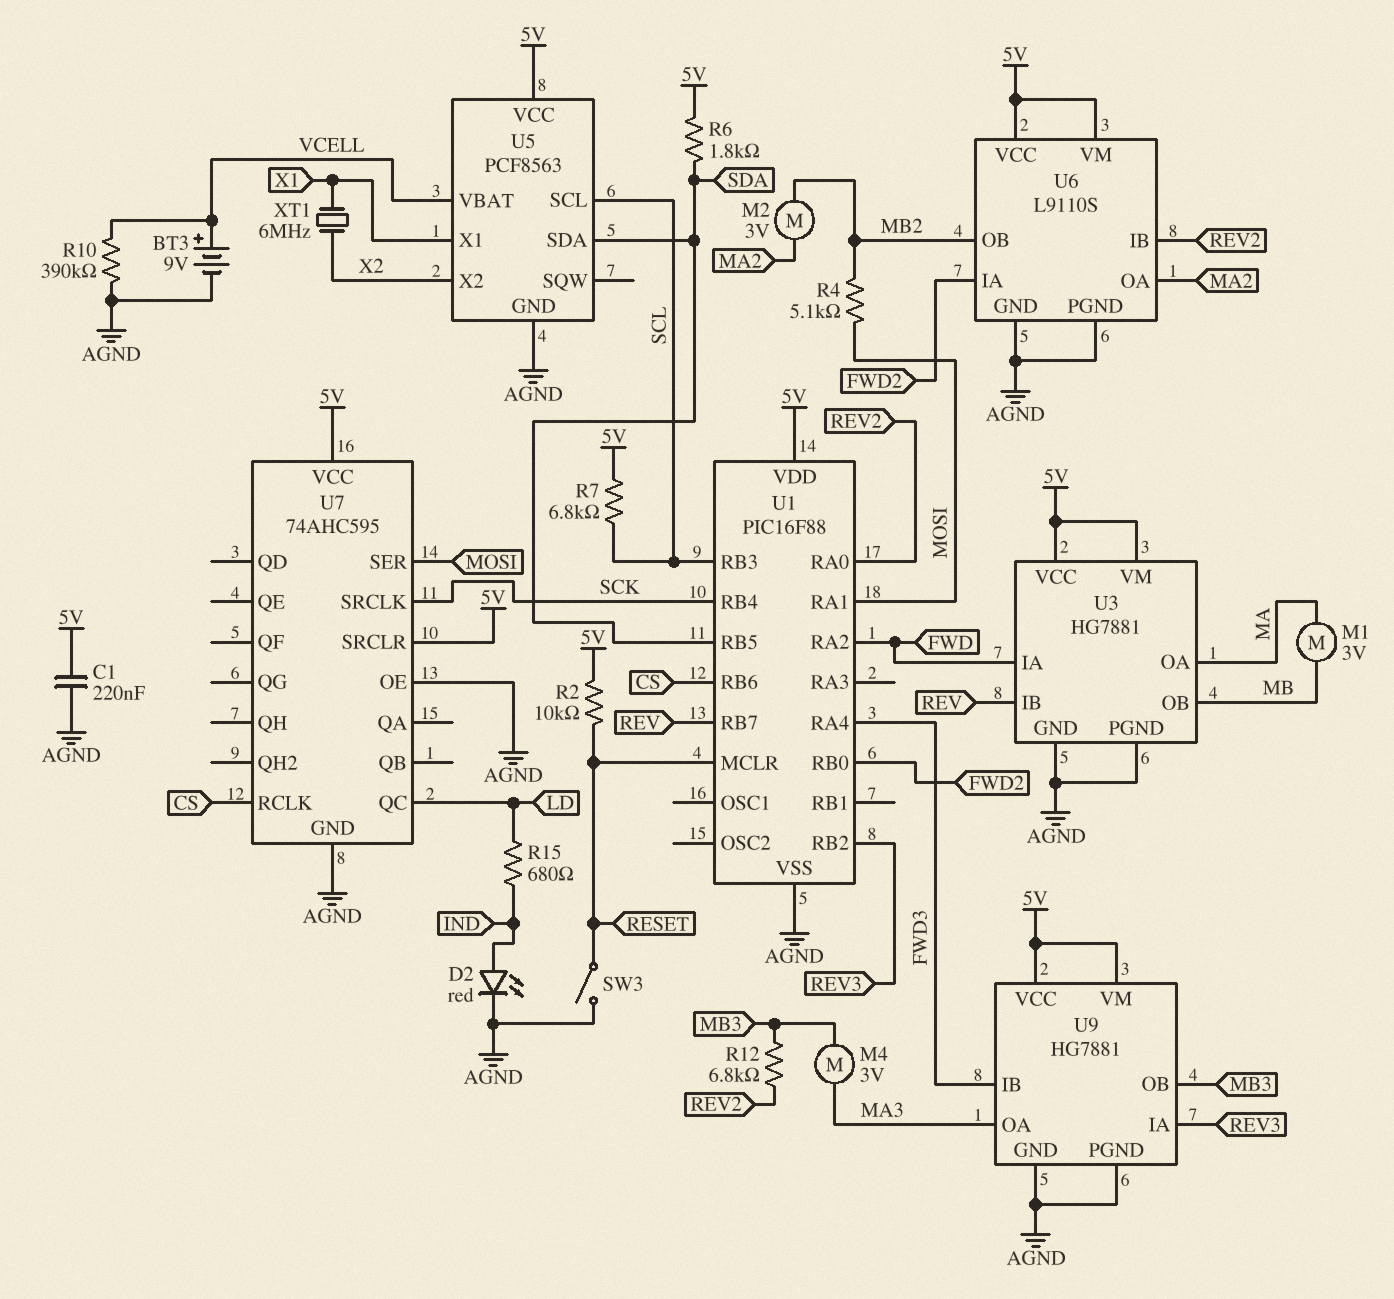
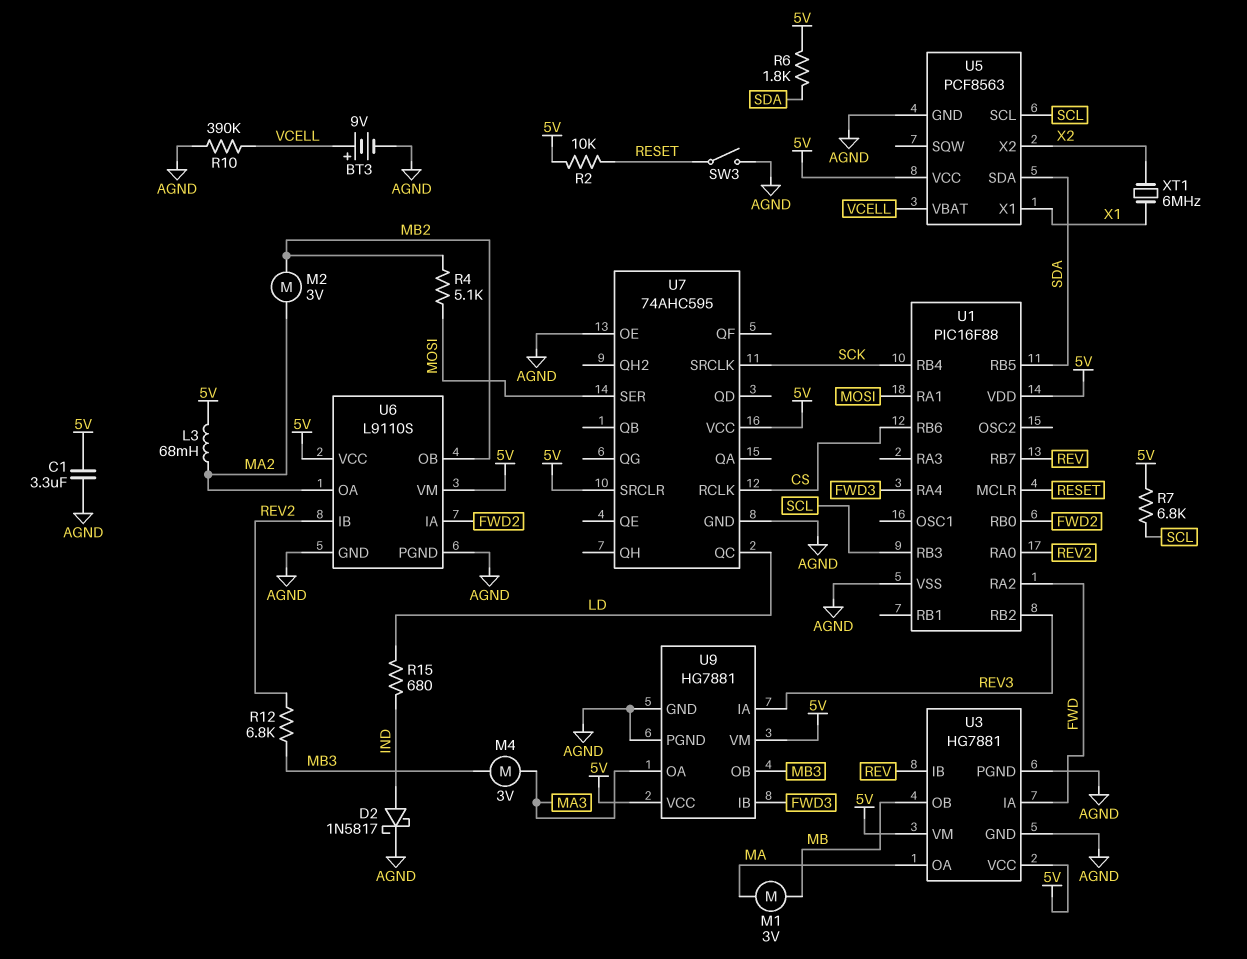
C1: 220nF (5V, AGND) -> 3.3uF (5V, AGND)
D2: LED red (A IND, K AGND) -> schottky 1N5817 (A IND, K AGND)
L3: none -> 68mH (5V, MA2)

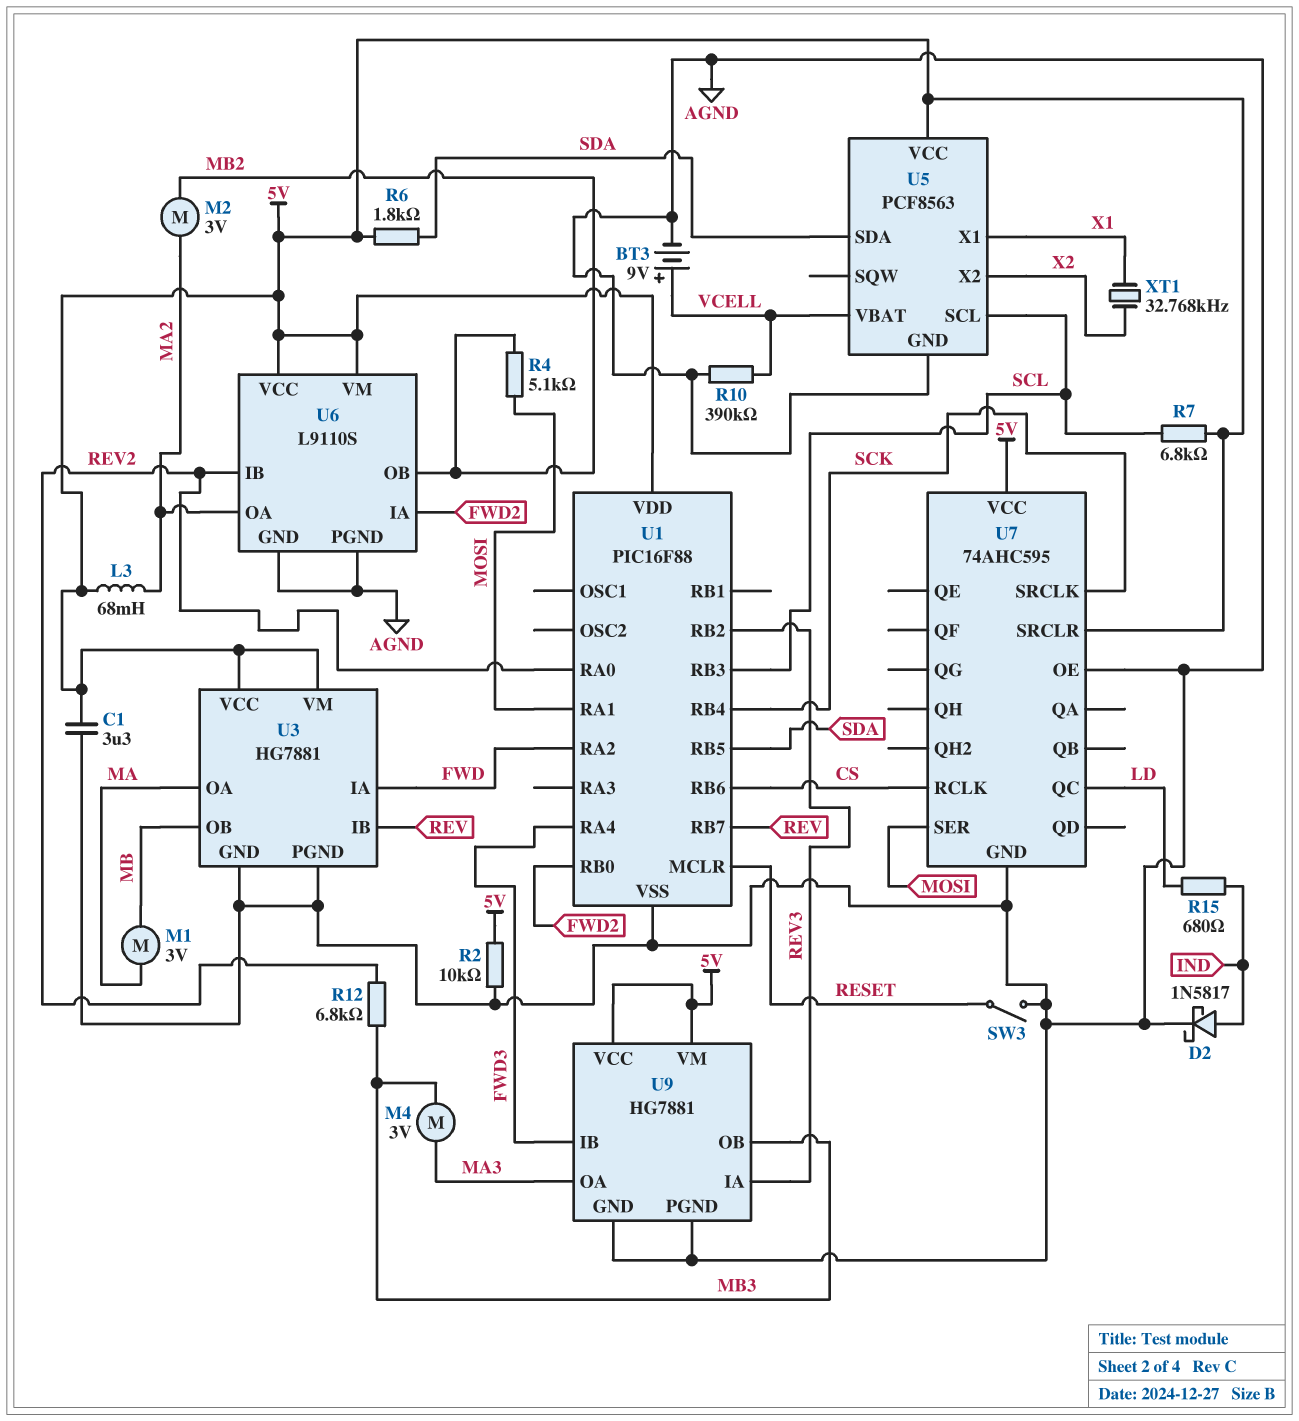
R2: 10k (5V, RESET) -> 10k (5V, AGND)
XT1: 6MHz (X1, X2) -> 32.768kHz (X1, X2)

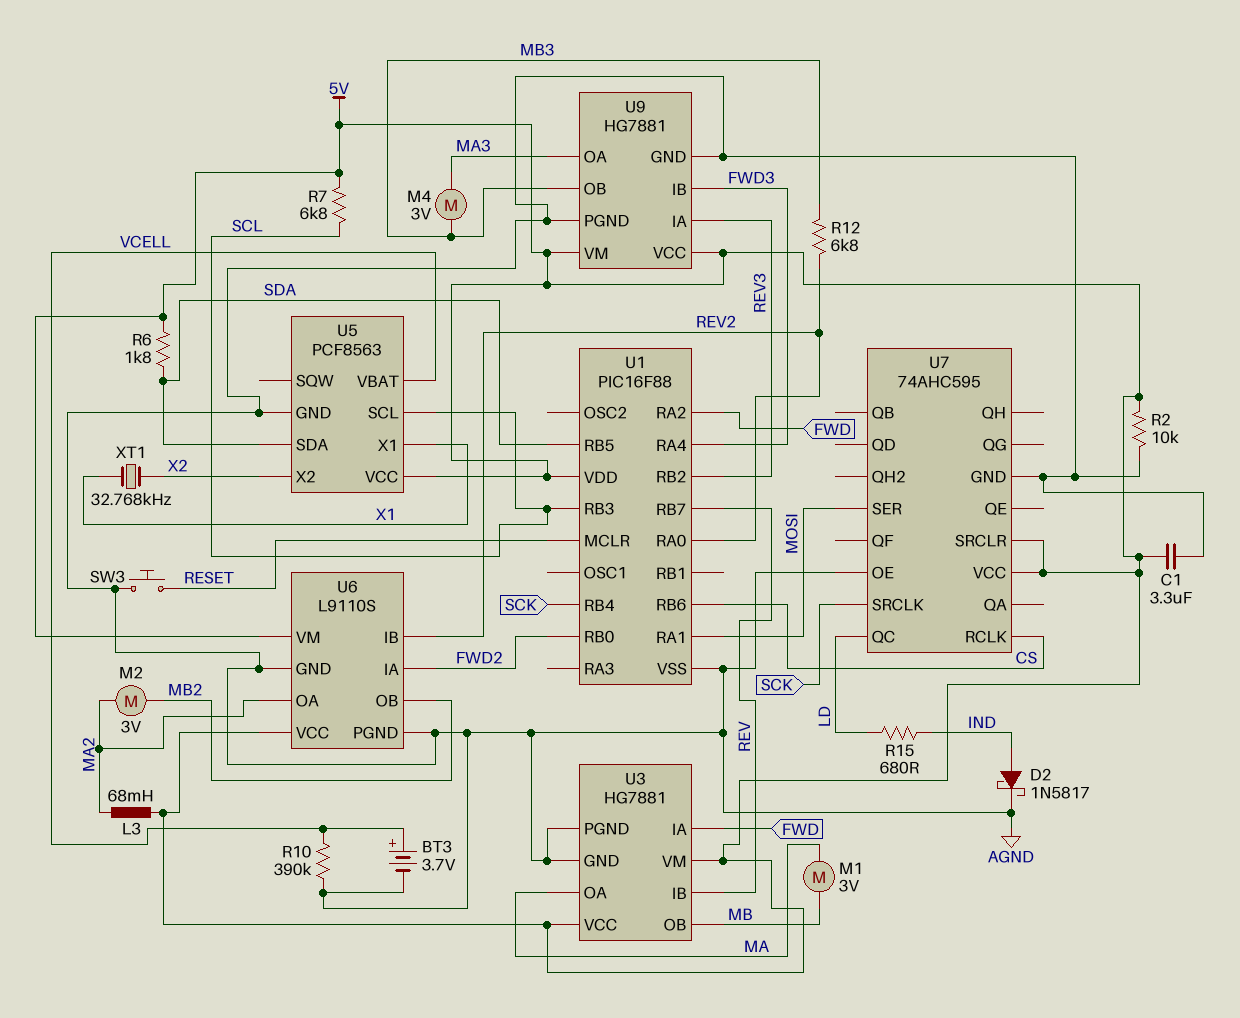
BT3: 9V (plus VCELL, minus AGND) -> 3.7V (plus VCELL, minus AGND)
R4: 5.1k (MB2, MOSI) -> none
SW3: switch (AGND, RESET) -> button (AGND, RESET)

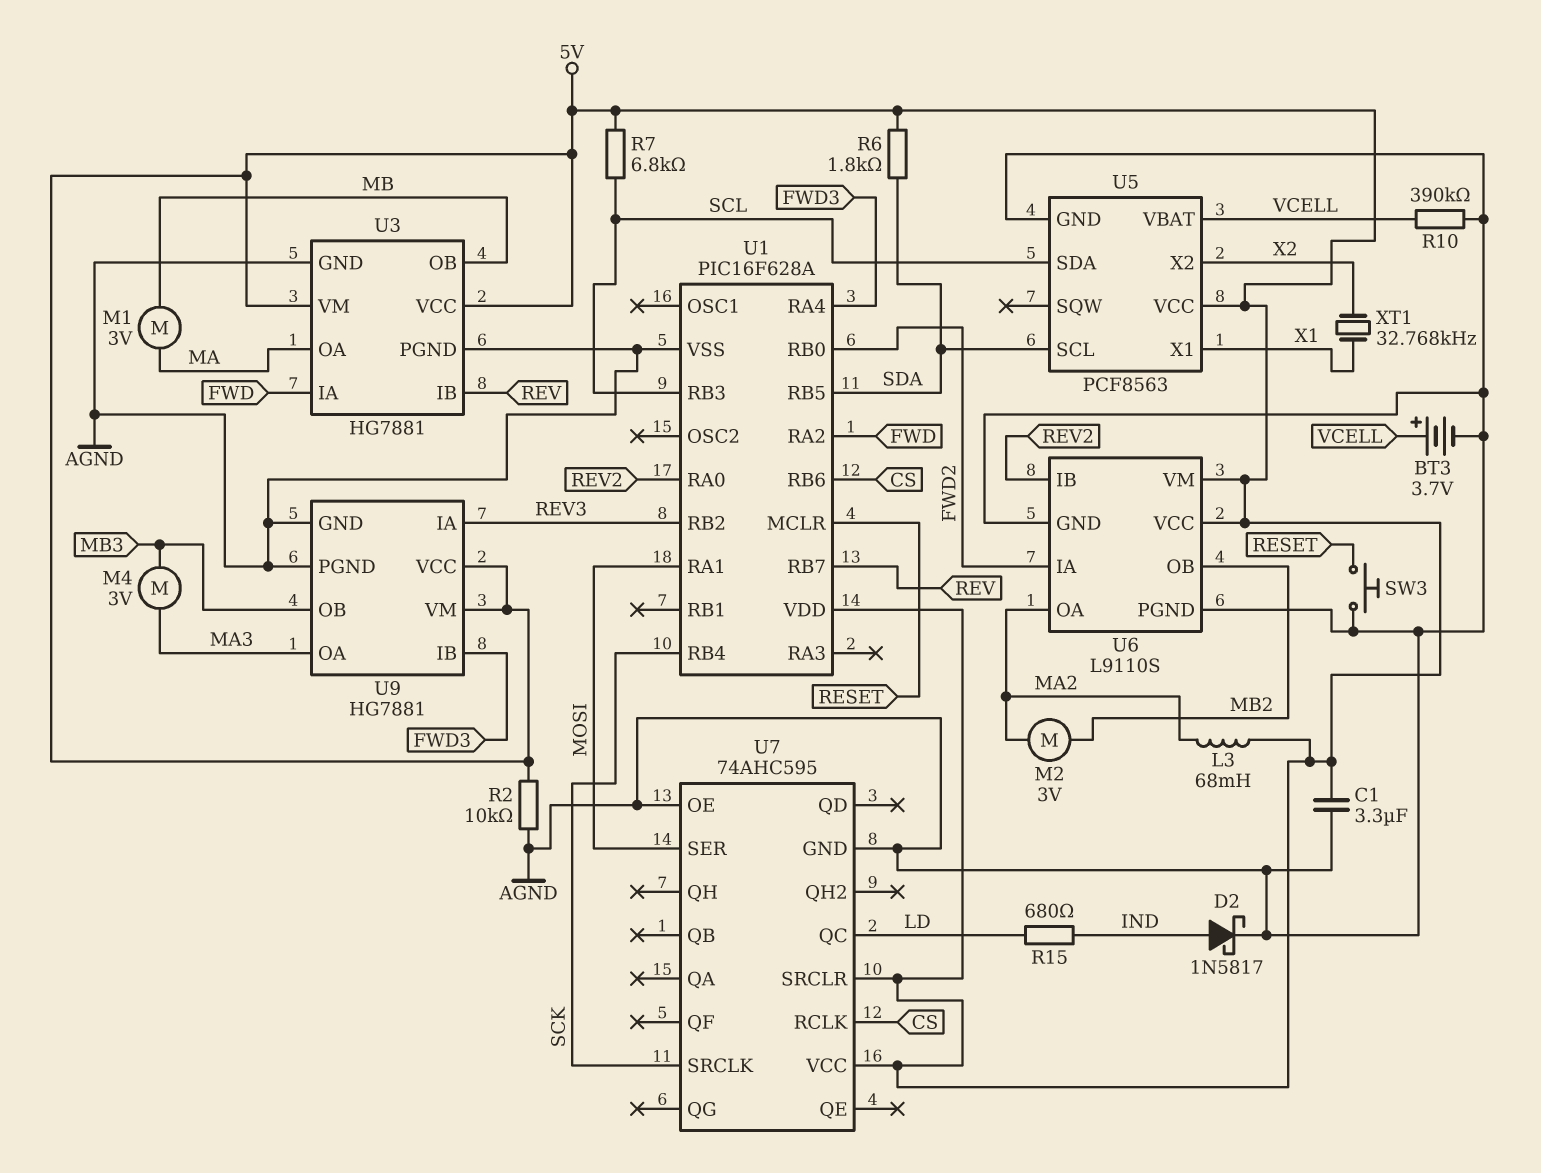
R12: 6.8k (MB3, REV2) -> none
U1: PIC16F88 -> PIC16F628A
U5 pin SCL: SCL -> SDA
U5 pin SDA: SDA -> SCL

